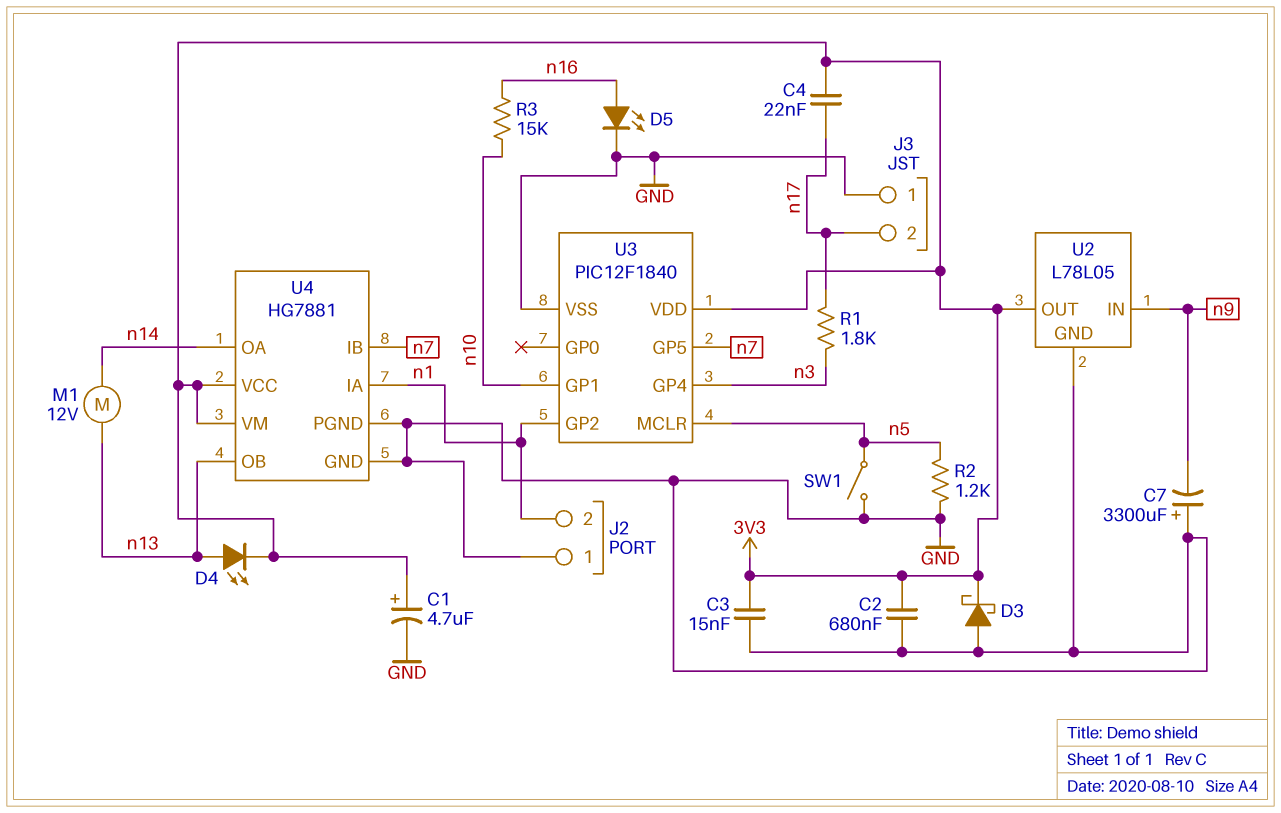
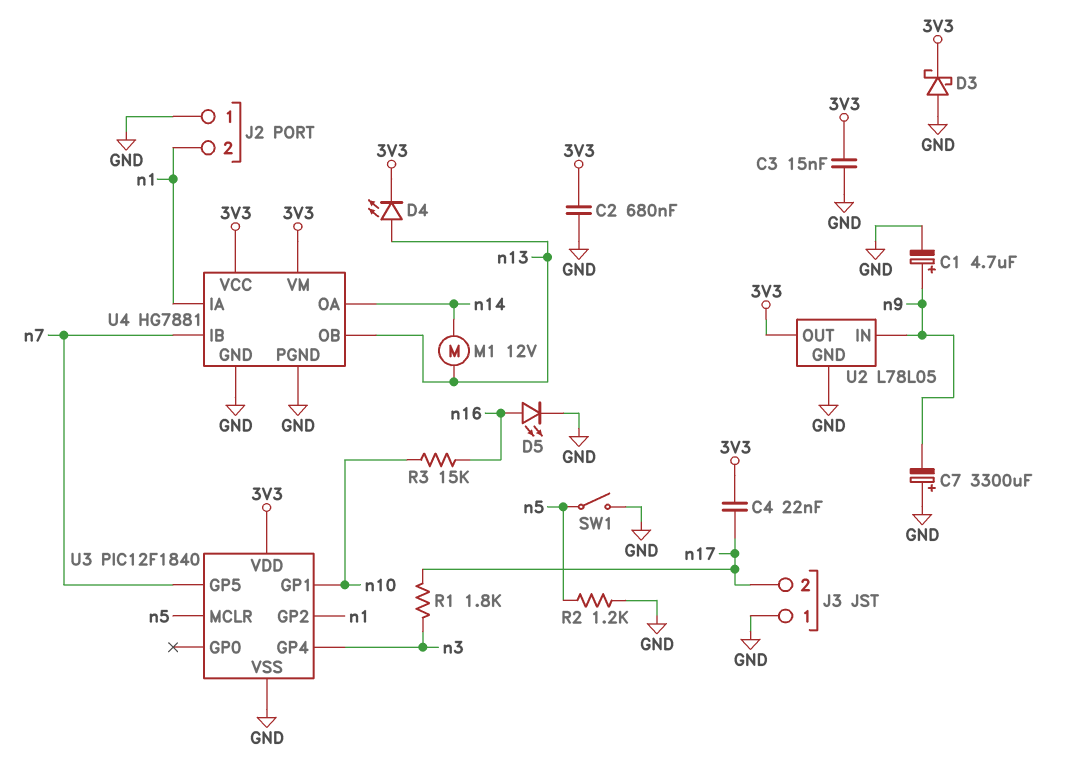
C1: 4.7uF (plus 3V3, minus GND) -> 4.7uF (plus n9, minus GND)

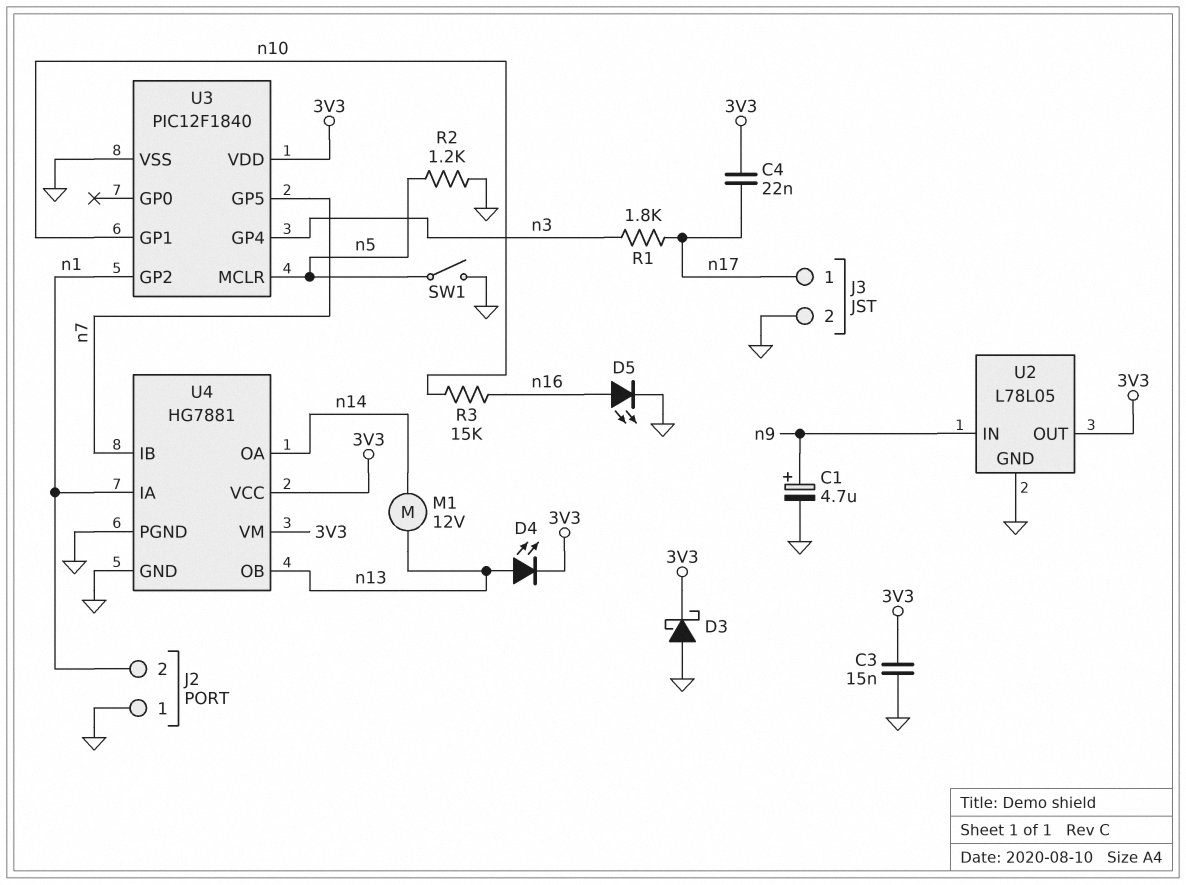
C2: 680nF (3V3, GND) -> none
C7: 3300uF (plus GND, minus n9) -> none
J3 pin 1: GND -> n17
J3 pin 2: n17 -> GND

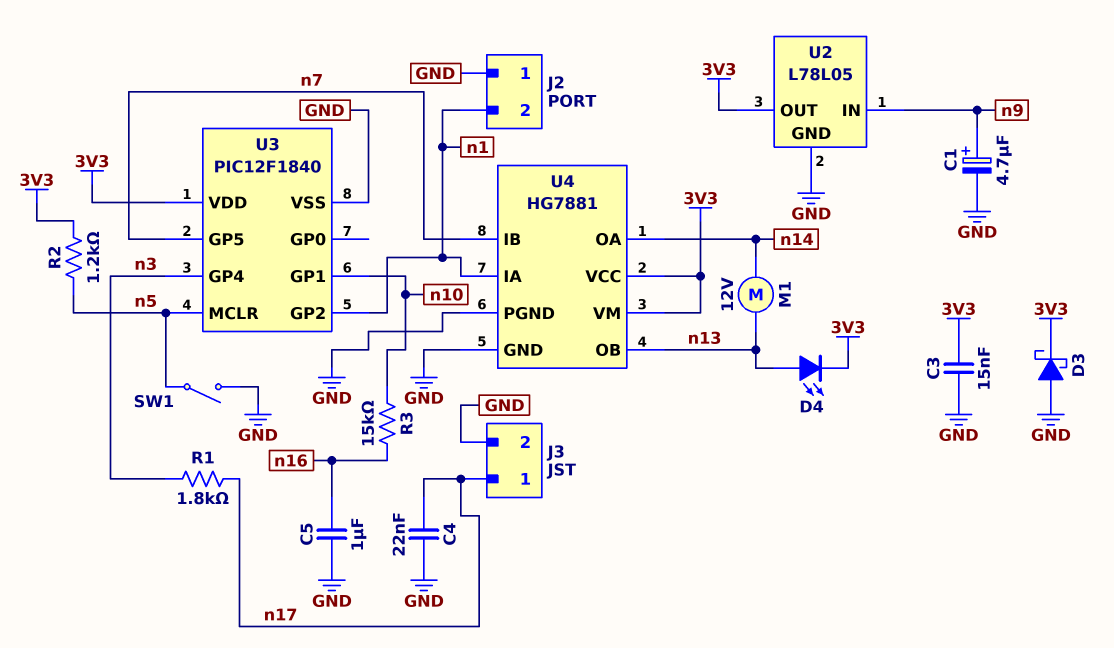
C4: 22nF (3V3, n17) -> 22nF (GND, n17)
C5: none -> 1uF (GND, n16)
D5: LED (A n16, K GND) -> none
R2: 1.2k (GND, n5) -> 1.2k (3V3, n5)

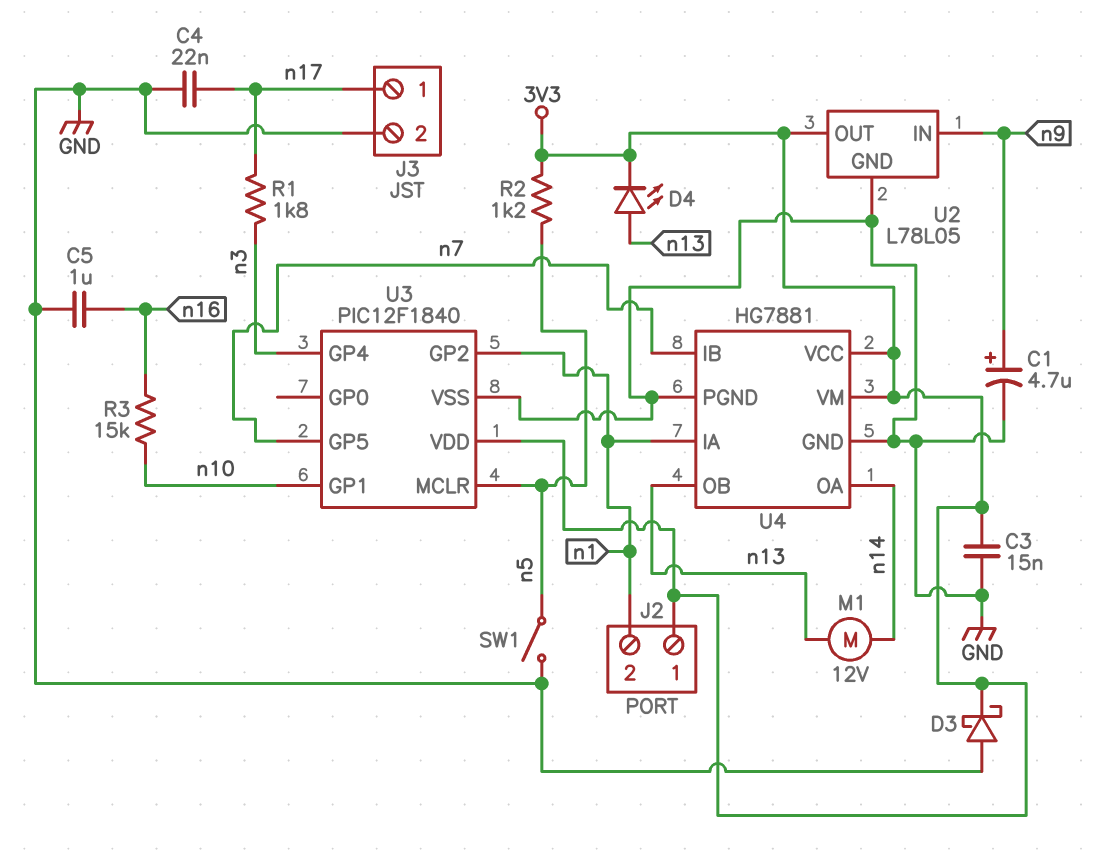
J2 pin 1: GND -> 3V3

